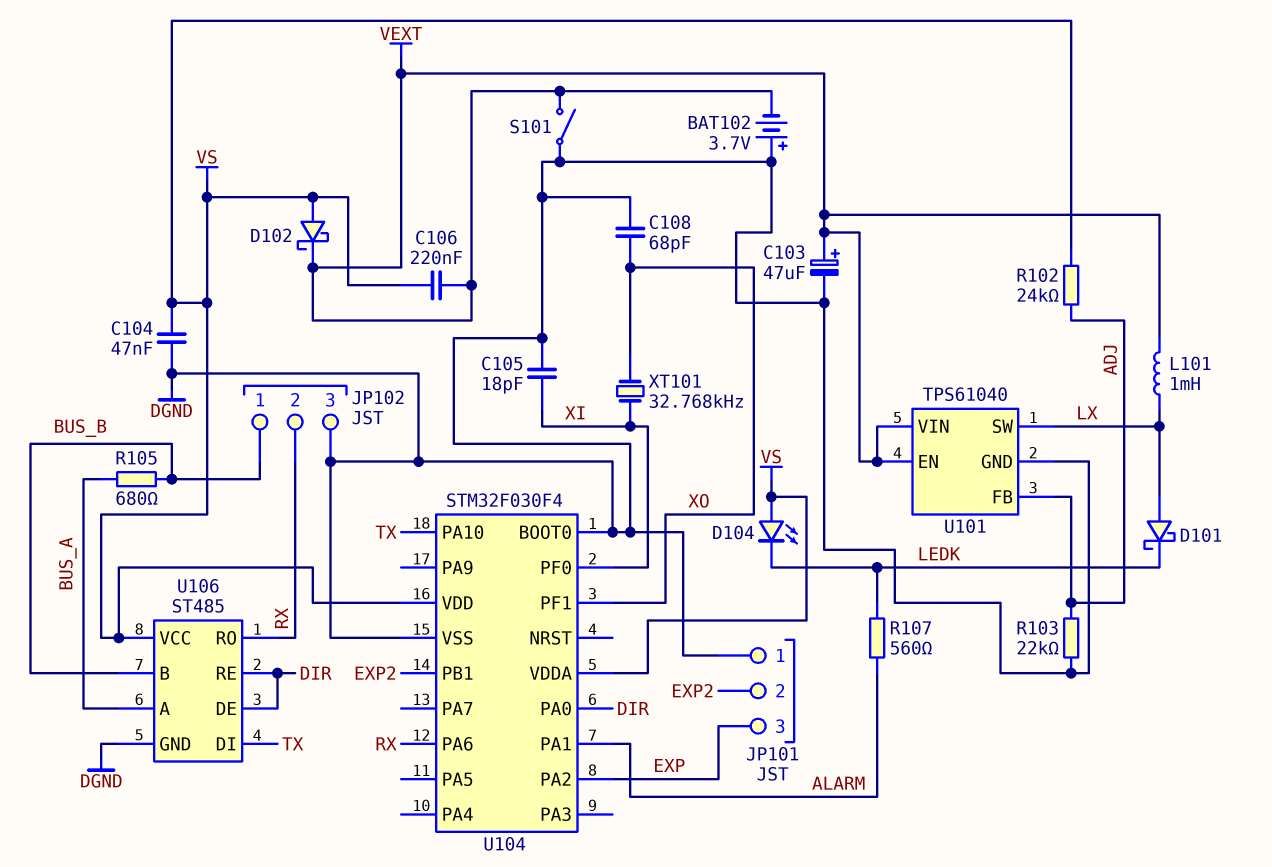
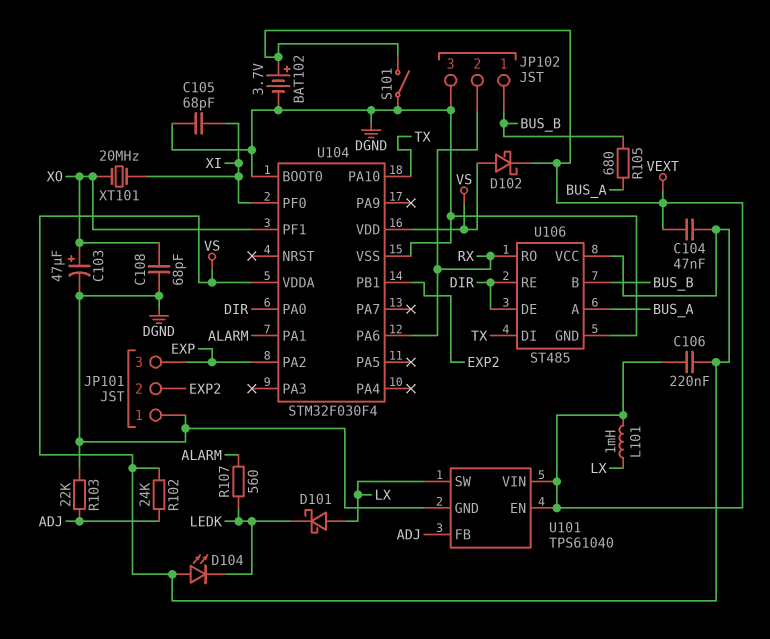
BAT102: 3.7V (plus DGND, minus VEXT) -> 3.7V (plus VEXT, minus DGND)
C103: 47uF (plus VEXT, minus DGND) -> 47uF (plus XO, minus DGND)
C104: 47nF (DGND, VS) -> 47nF (VEXT, VS)
C105: 18pF (DGND, XI) -> 68pF (DGND, XI)
XT101: 32.768kHz (XI, XO) -> 20MHz (XI, XO)

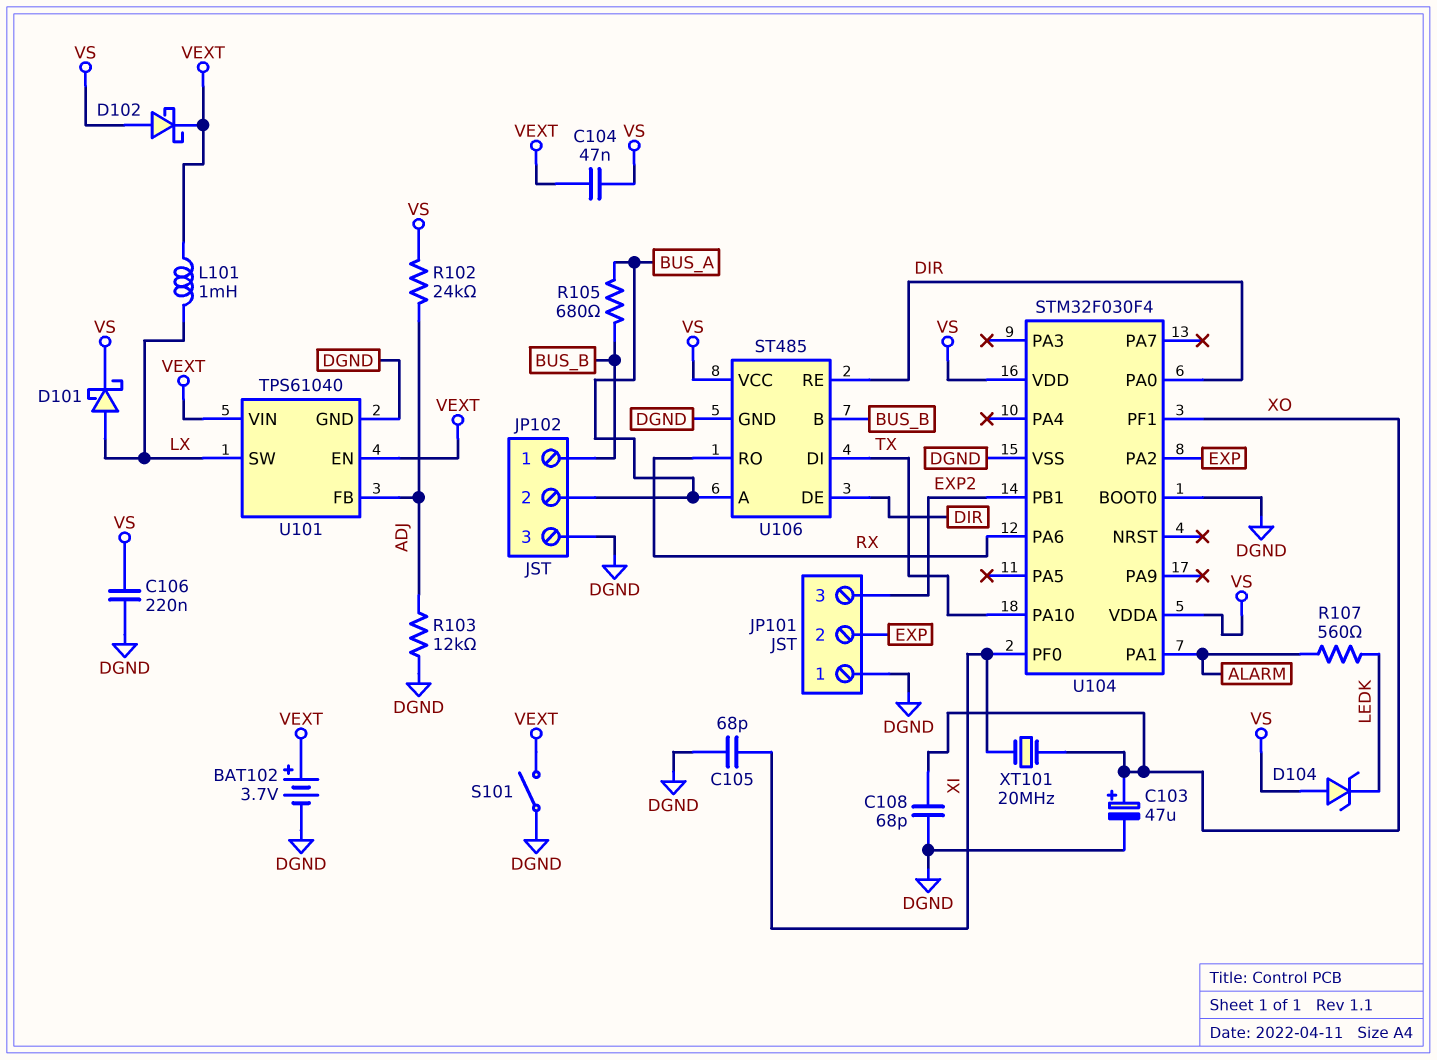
C106: 220nF (VEXT, VS) -> 220nF (DGND, VS)
D101: schottky (A LX, K LEDK) -> schottky (A LX, K VS)
D104: LED (A VS, K LEDK) -> zener (A VS, K LEDK)
JP101 pin 2: EXP2 -> EXP
JP101 pin 3: EXP -> EXP2
JP102 pin 2: RX -> BUS_A
R103: 22k (ADJ, DGND) -> 12k (ADJ, DGND)

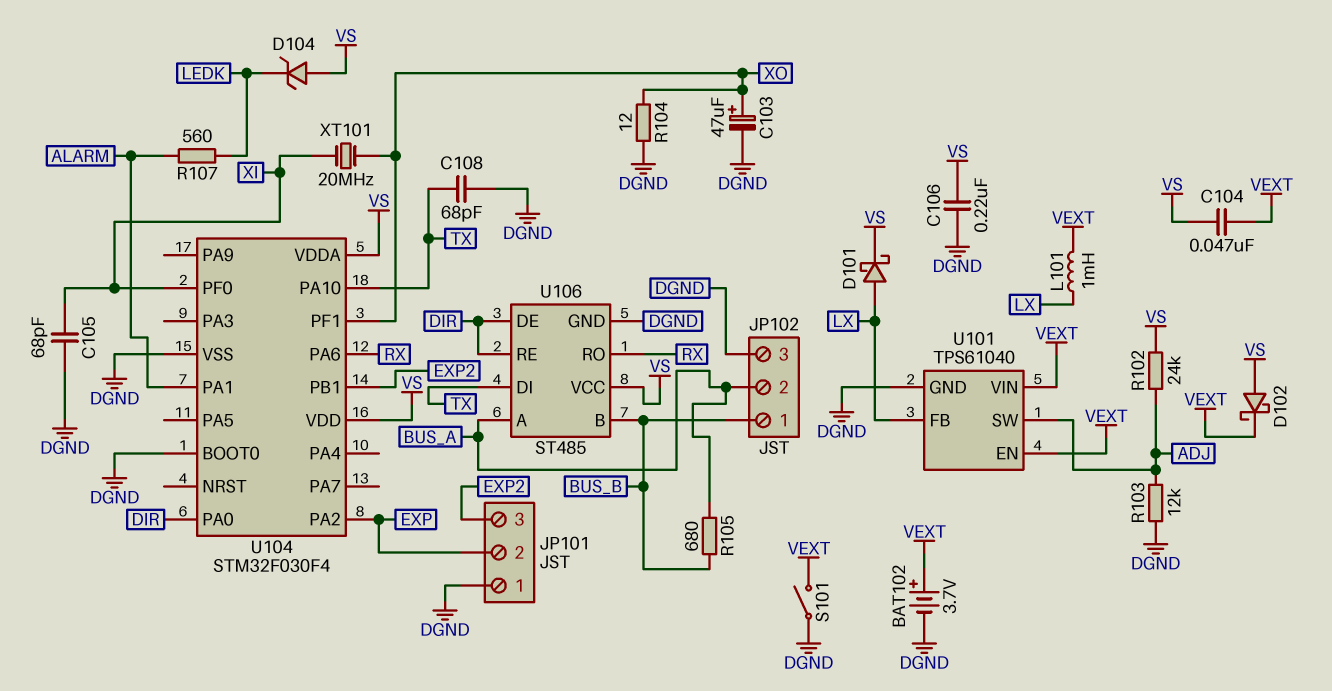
C108: 68pF (DGND, XO) -> 68pF (DGND, TX)
R104: none -> 12 (DGND, XO)
U101 pin FB: ADJ -> LX
U101 pin SW: LX -> ADJ

